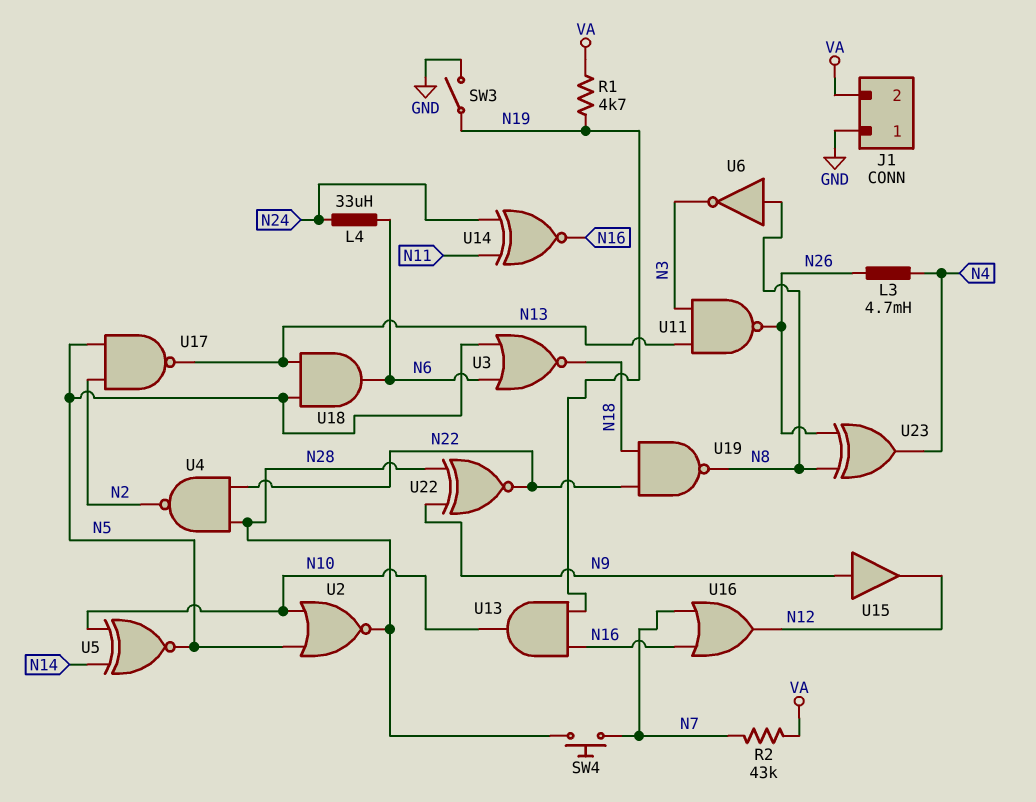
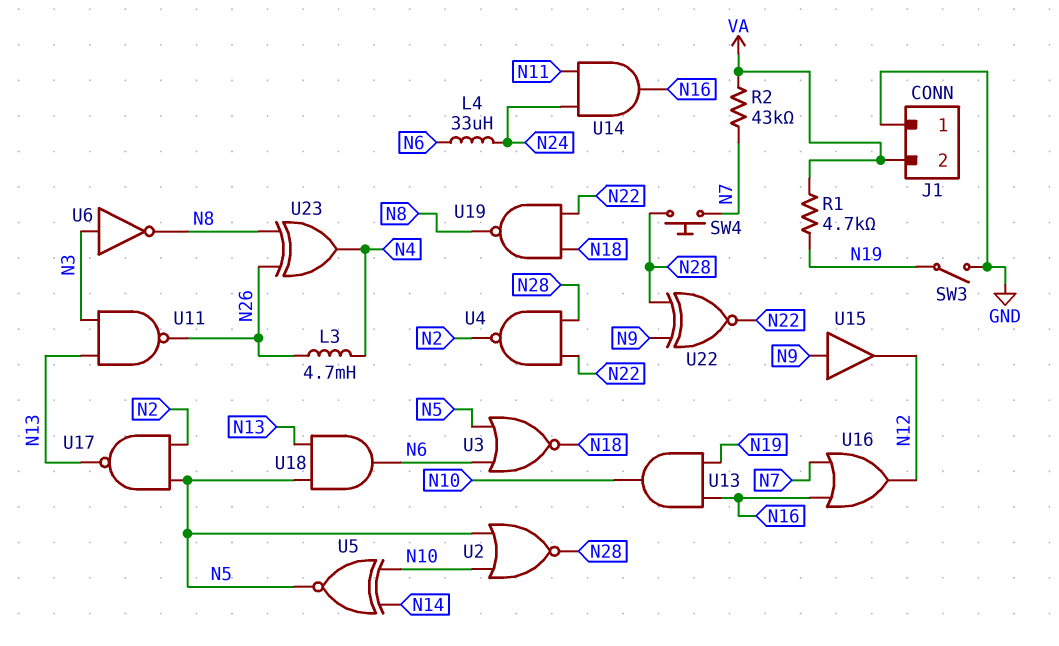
U6: NOT (in N8, out N3) -> NOT (in N3, out N8)
U14: XNOR (in N11, in N24, out N16) -> AND (in N11, in N24, out N16)

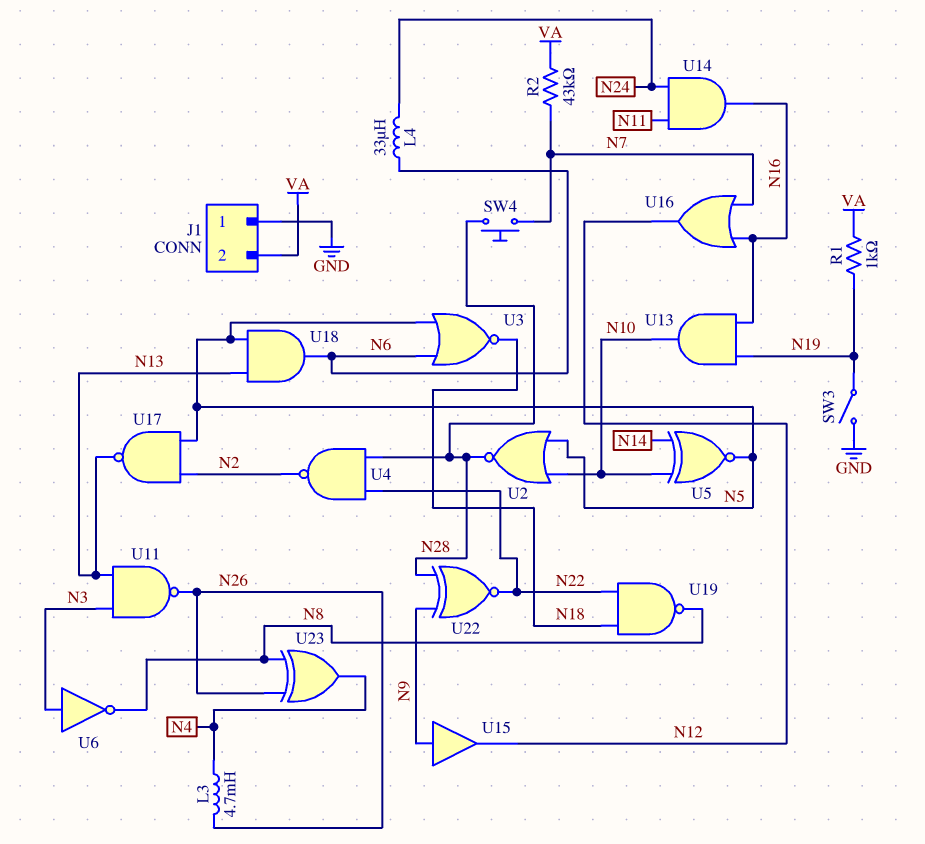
R1: 4.7k (N19, VA) -> 1k (N19, VA)

